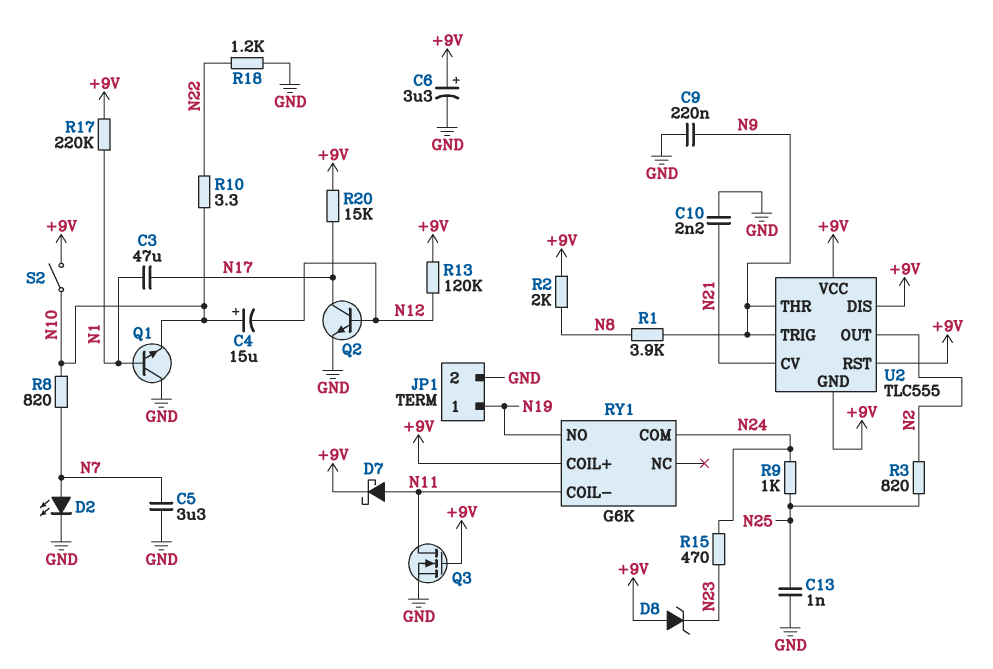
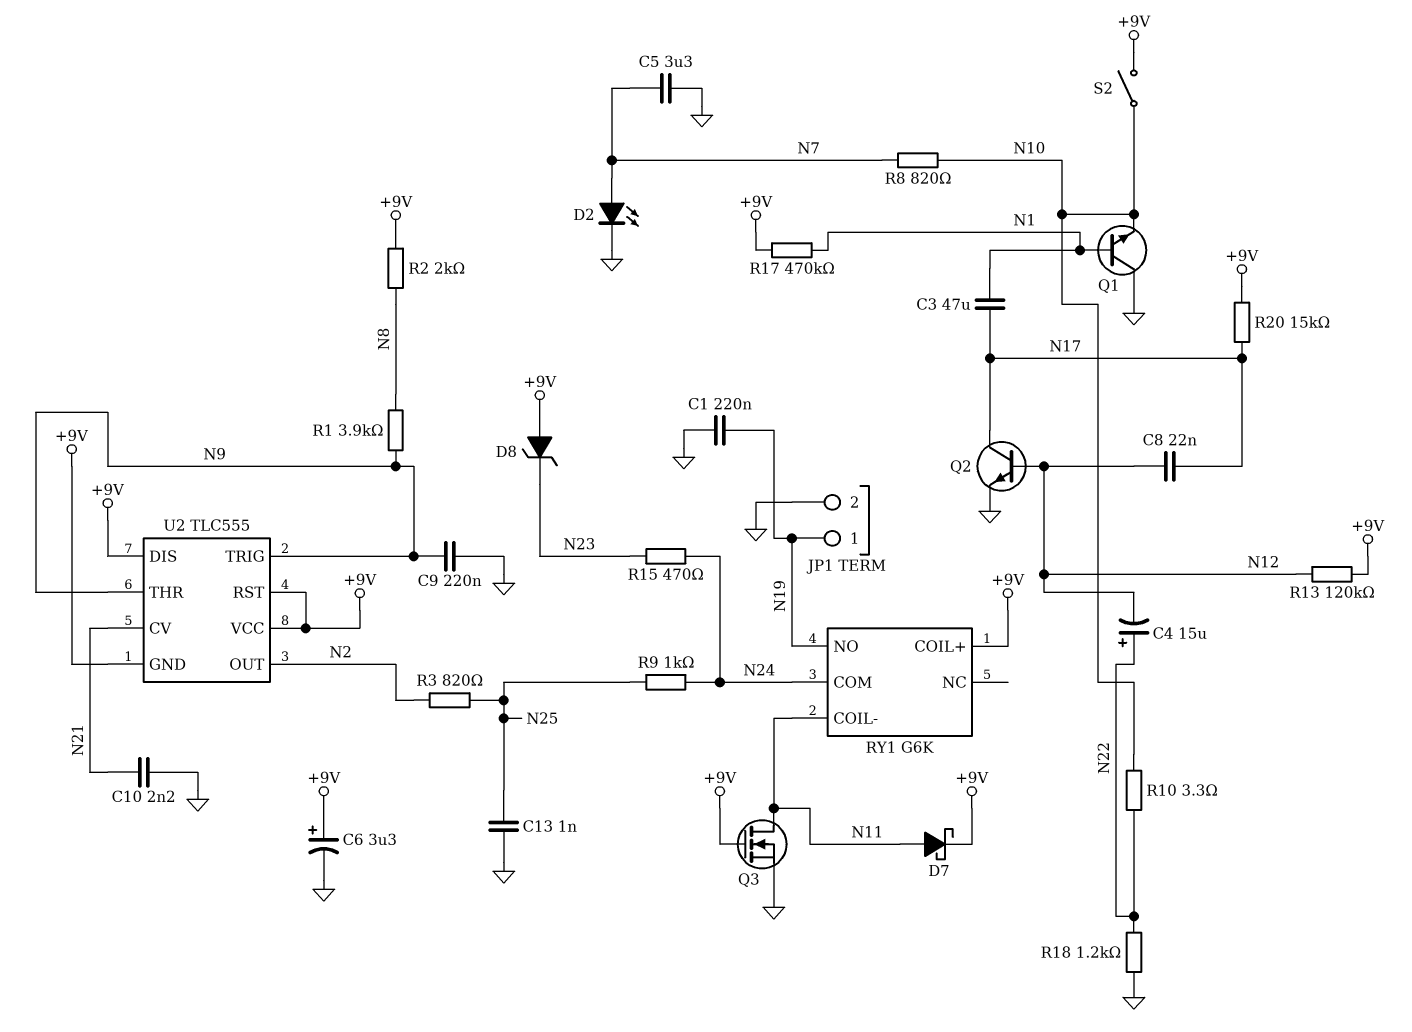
C1: none -> 220nF (GND, N19)
C4: 15uF (plus N10, minus N12) -> 15uF (plus N22, minus N12)
C8: none -> 22nF (N12, N17)
R17: 220k (+9V, N1) -> 470k (+9V, N1)

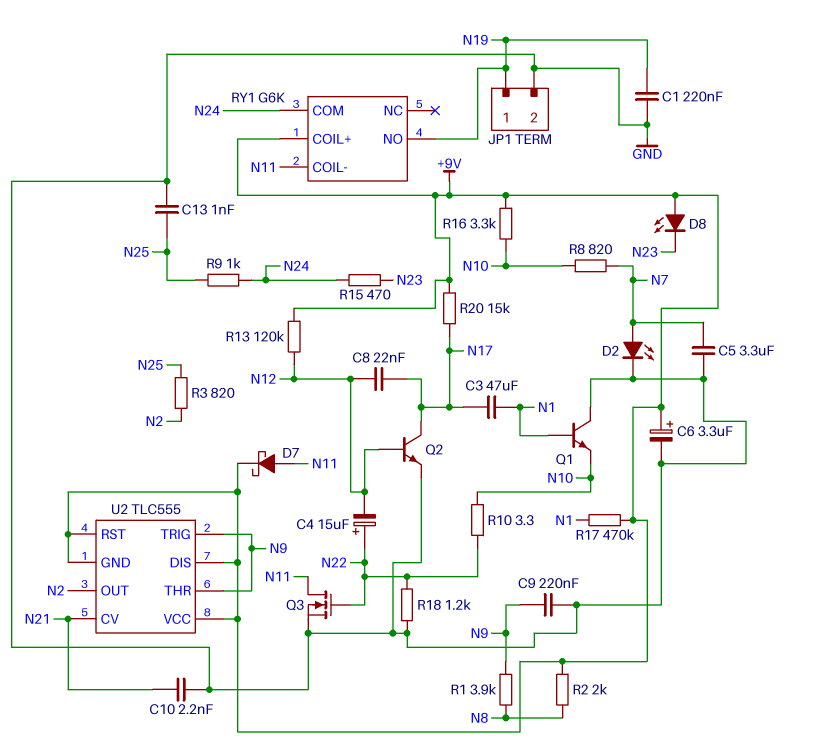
D8: zener (A +9V, K N23) -> LED (A +9V, K N23)
Q3: NMOS (G +9V, D N11, S GND) -> NMOS (G N22, D N11, S GND)
R16: none -> 3.3k (+9V, N10)
S2: switch (+9V, N10) -> none

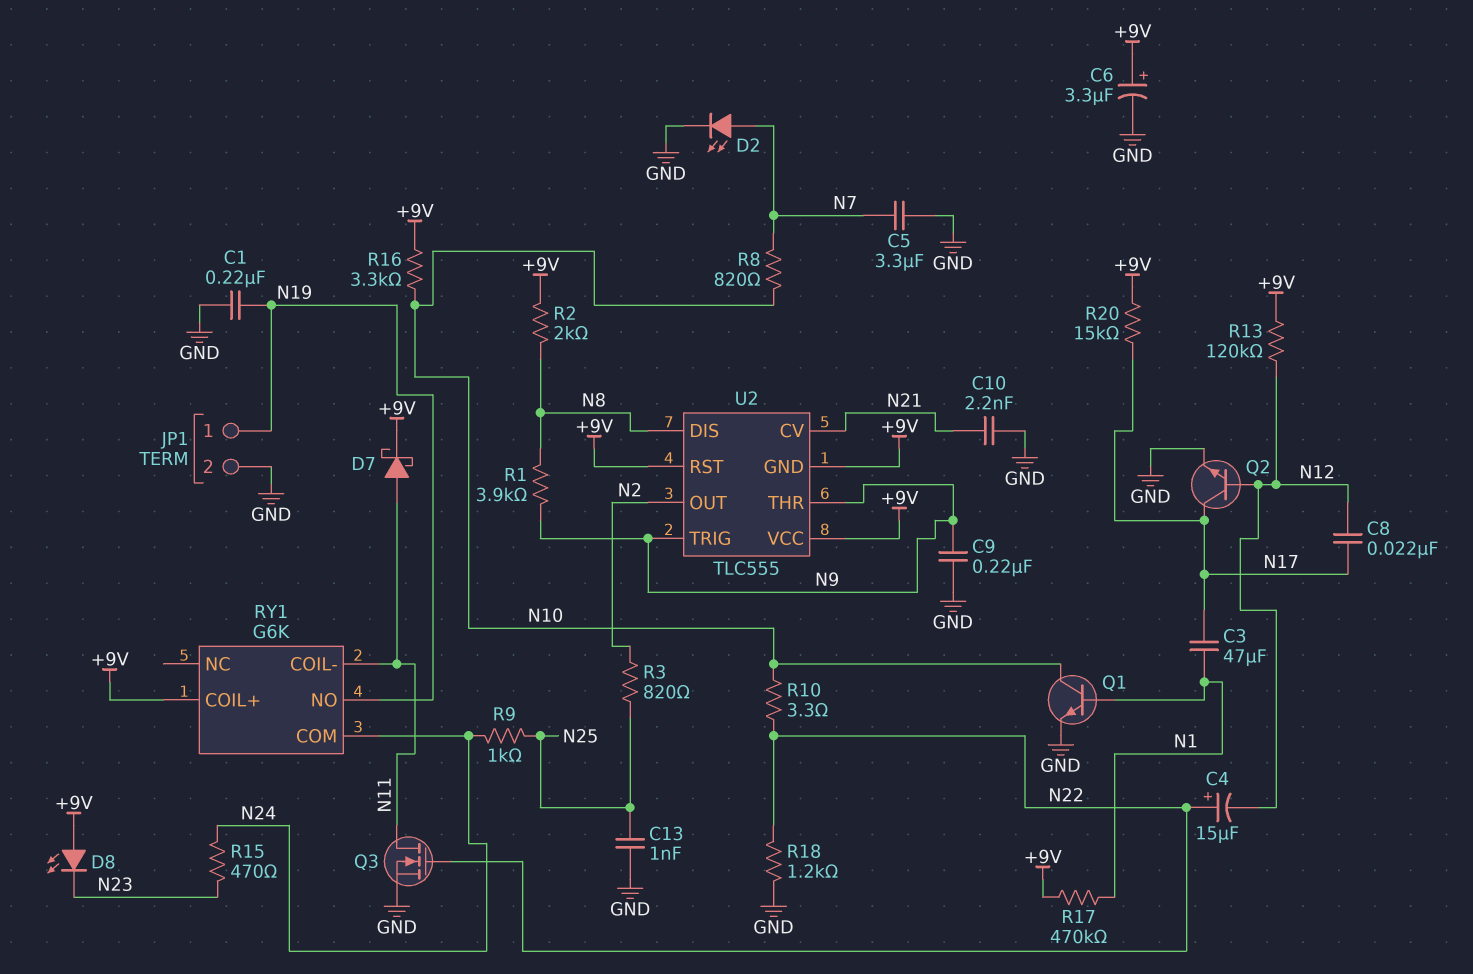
Q1: NPN (B N1, C GND, E N10) -> NPN (B N1, C N10, E GND)
U2 pin DIS: +9V -> N8

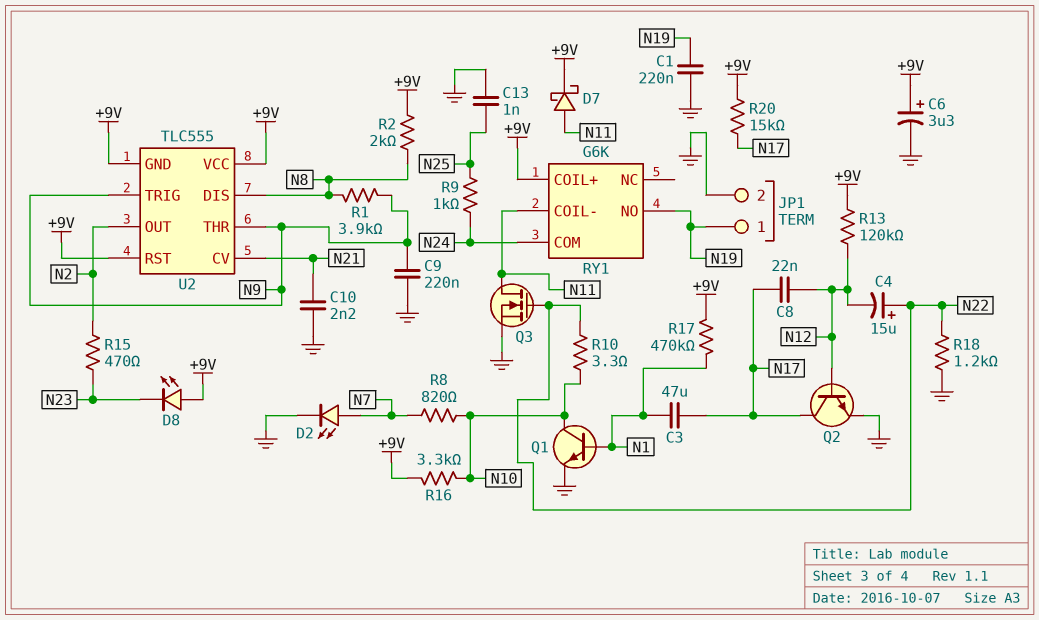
C5: 3.3uF (GND, N7) -> none
R3: 820 (N2, N25) -> none
R15: 470 (N23, N24) -> 470 (N2, N23)

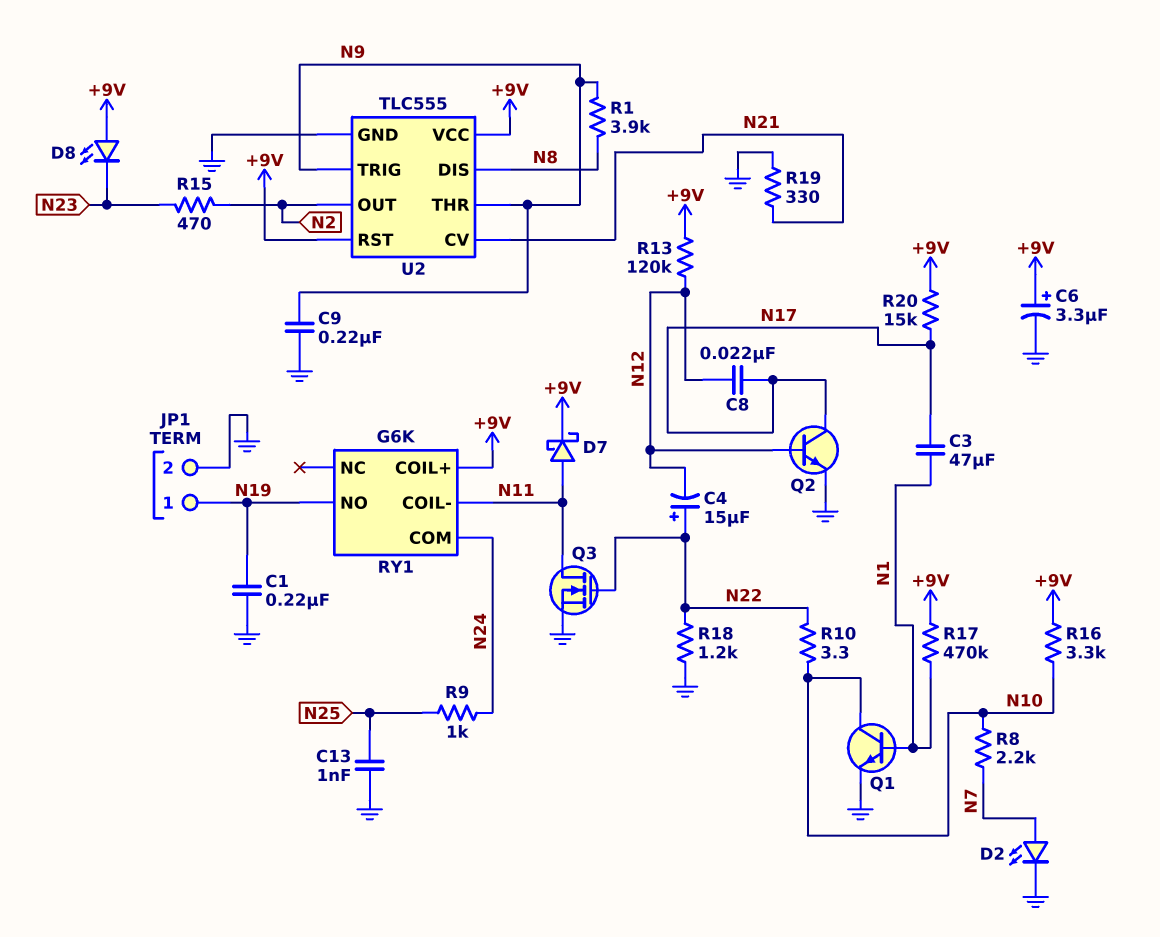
C10: 2.2nF (GND, N21) -> none
R2: 2k (+9V, N8) -> none
R8: 820 (N7, N10) -> 2.2k (N7, N10)
R19: none -> 330 (GND, N21)
U2 pin GND: +9V -> GND

